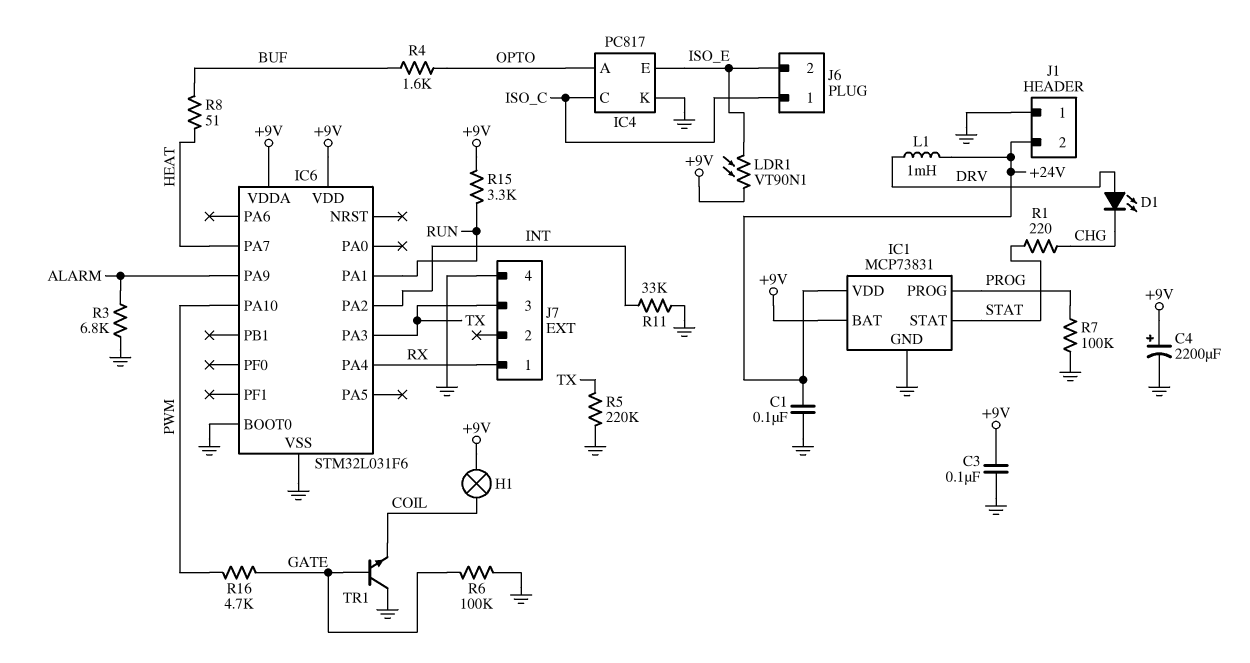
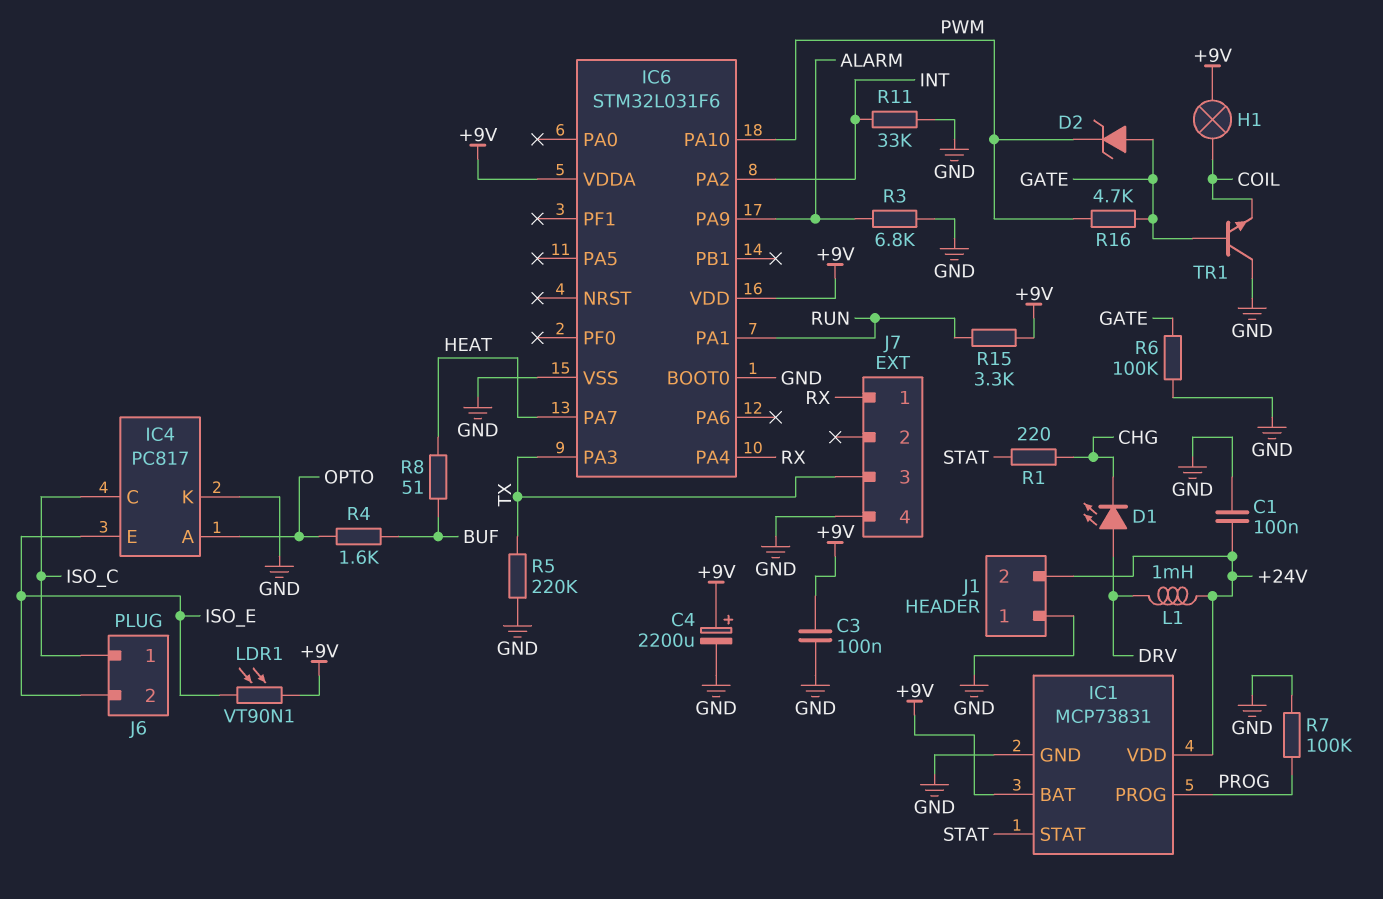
D2: none -> zener (A GATE, K PWM)

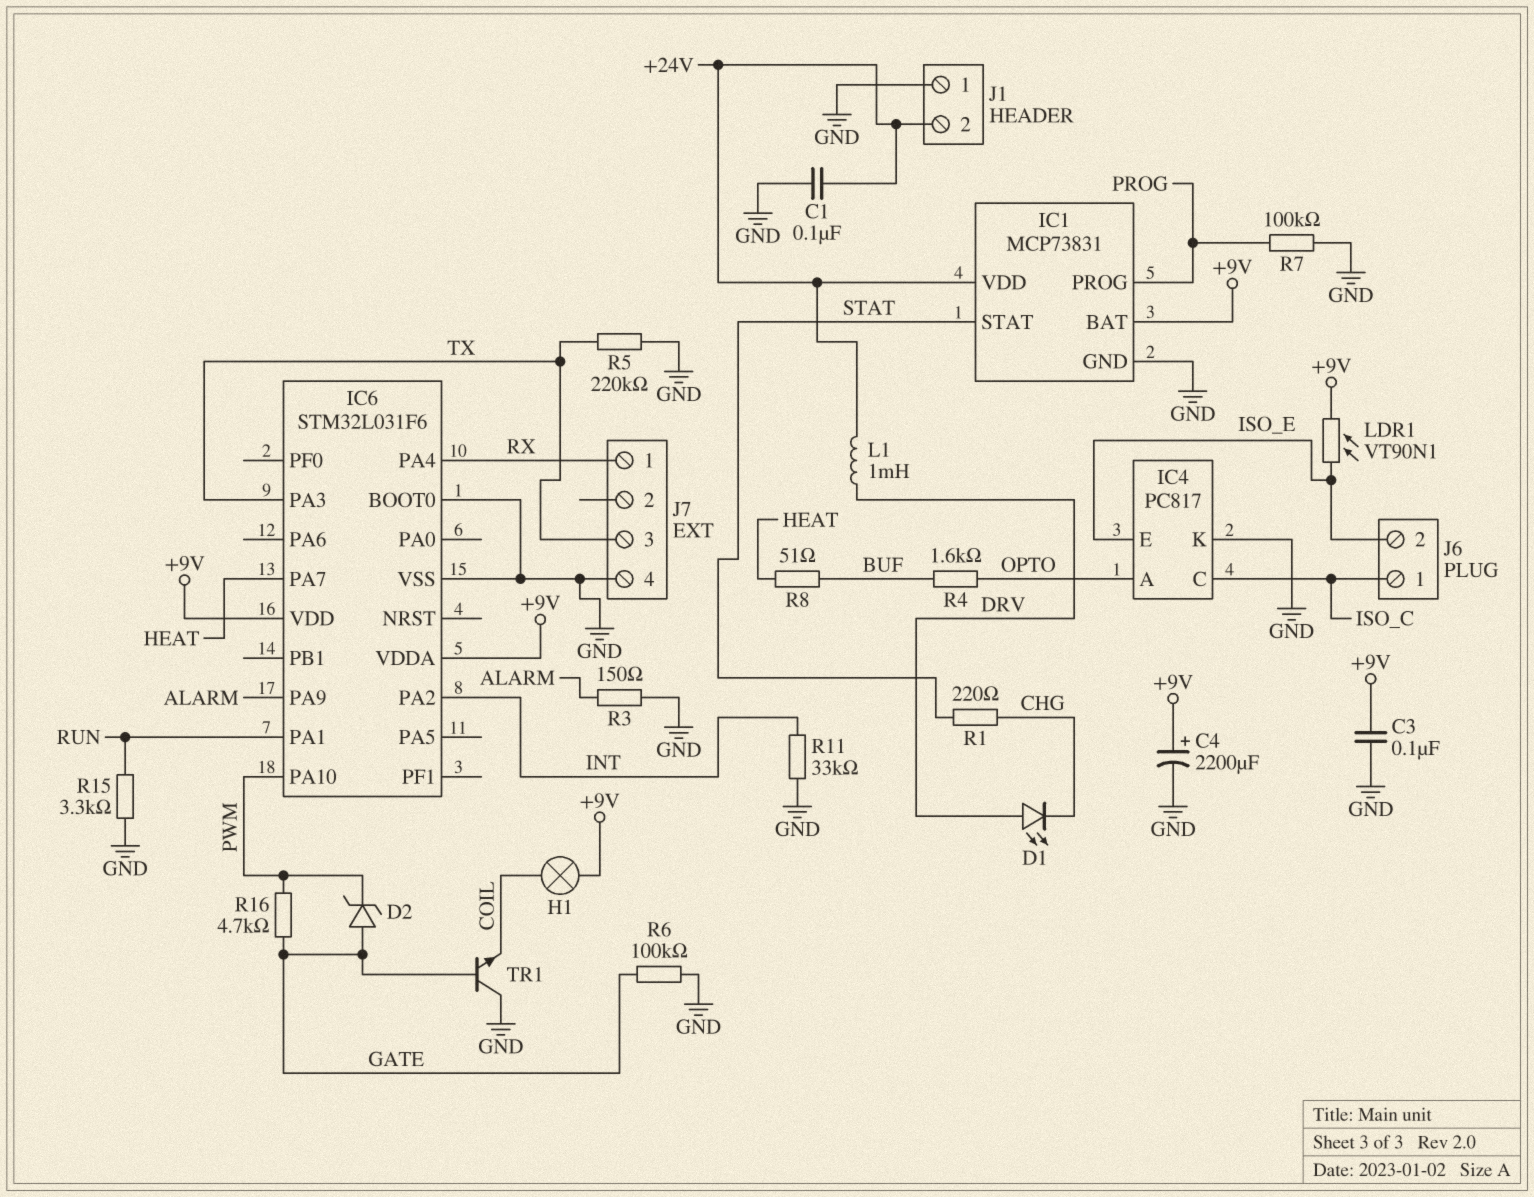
R3: 6.8k (ALARM, GND) -> 150 (ALARM, GND)
R15: 3.3k (+9V, RUN) -> 3.3k (GND, RUN)

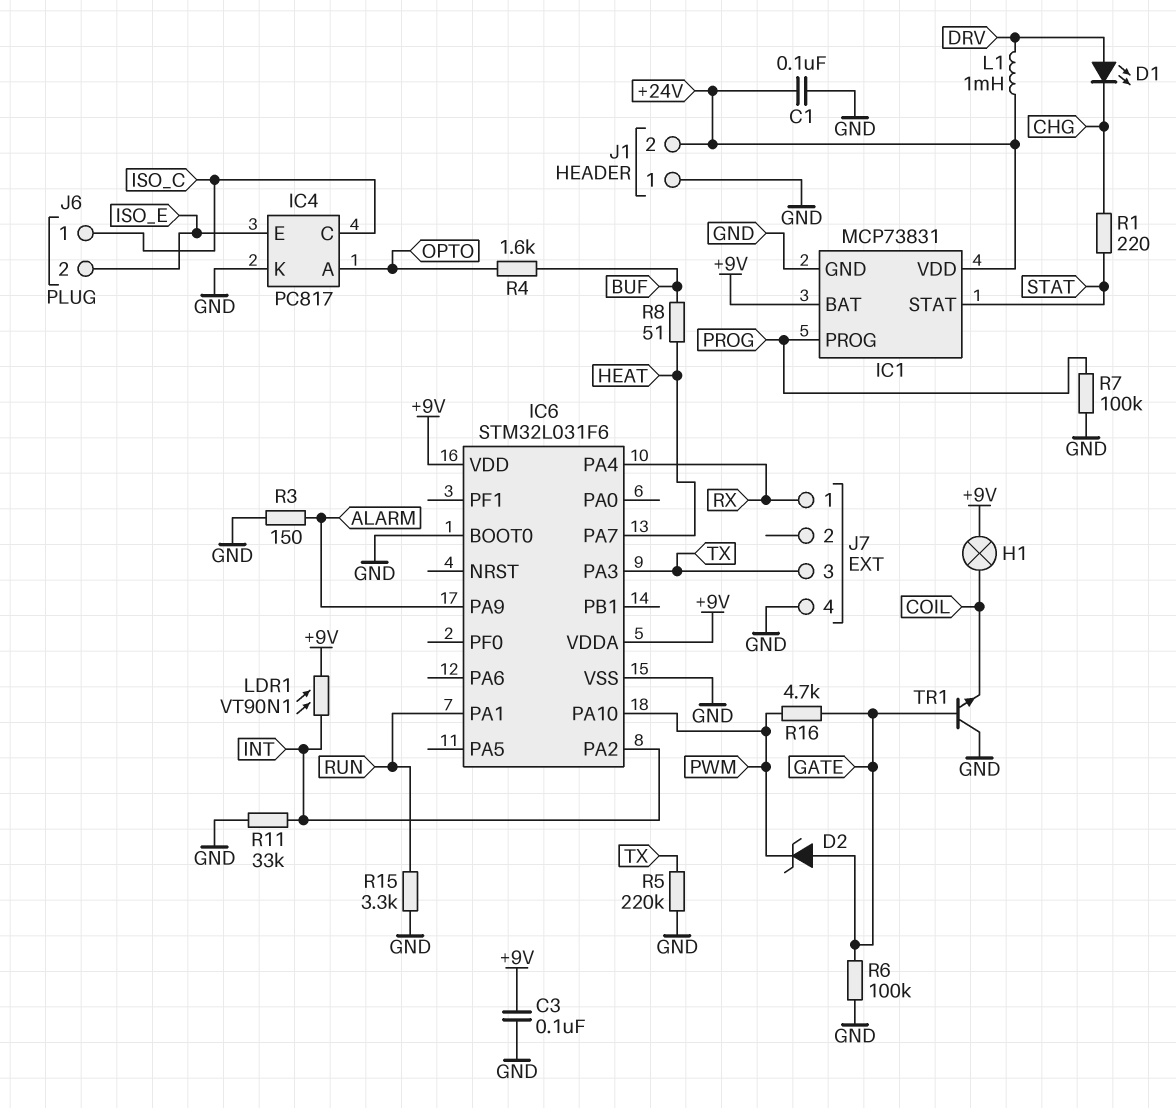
C4: 2200uF (plus +9V, minus GND) -> none
LDR1: VT90N1 (+9V, ISO_E) -> VT90N1 (+9V, INT)

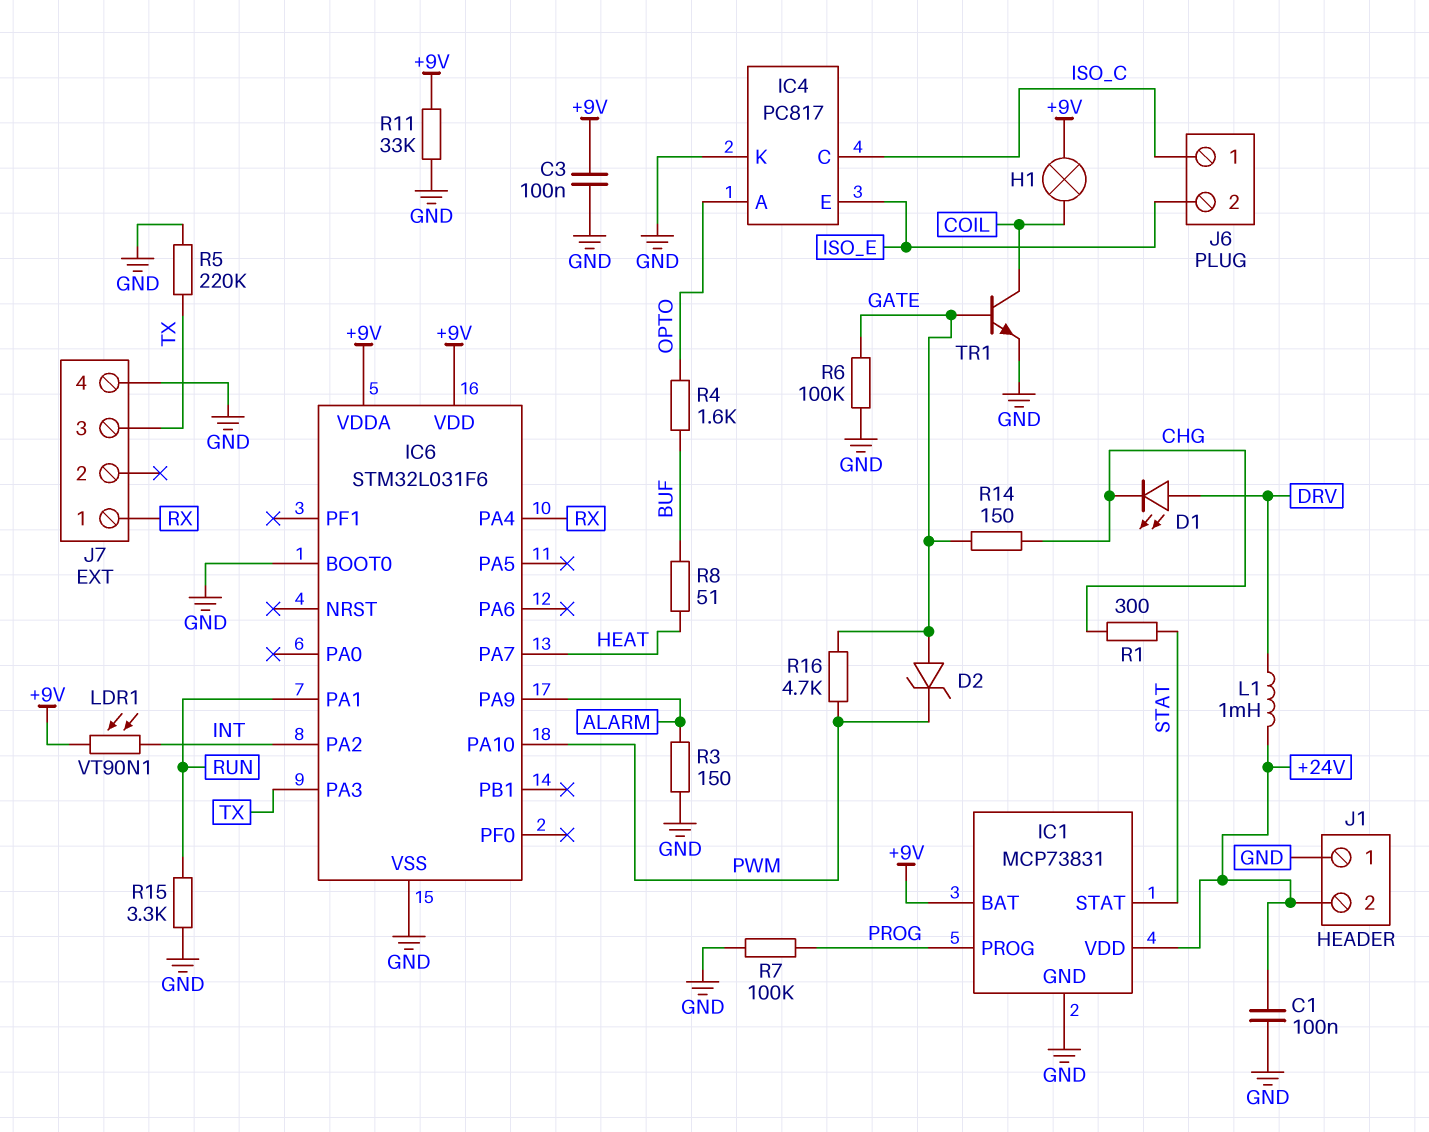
R1: 220 (CHG, STAT) -> 300 (CHG, STAT)
R11: 33k (GND, INT) -> 33k (+9V, GND)
R14: none -> 150 (CHG, GATE)
TR1: NPN (B GATE, C GND, E COIL) -> NPN (B GATE, C COIL, E GND)

